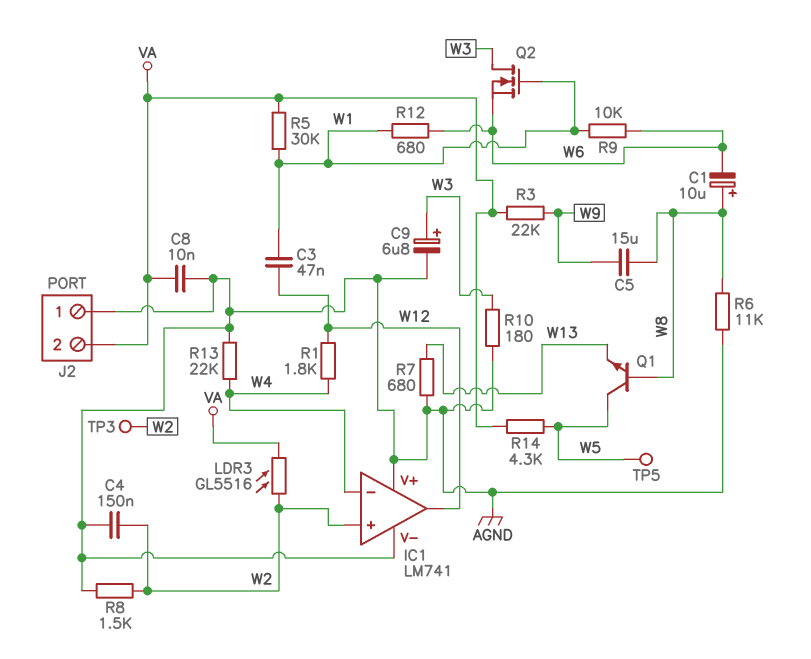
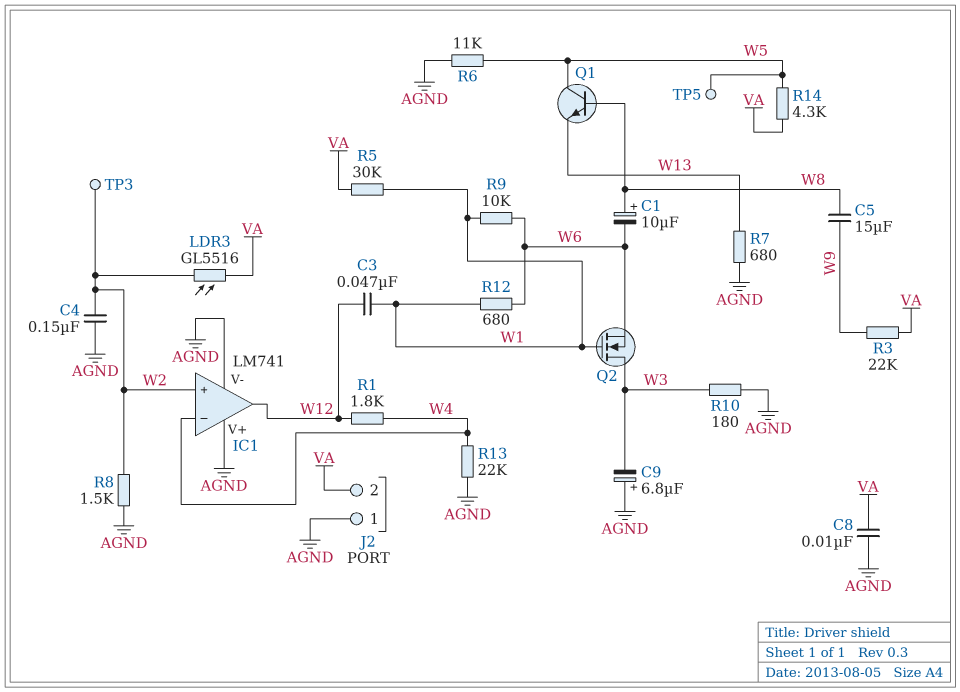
C9: 6.8uF (plus W3, minus AGND) -> 6.8uF (plus AGND, minus W3)
R6: 11k (AGND, W8) -> 11k (AGND, W5)

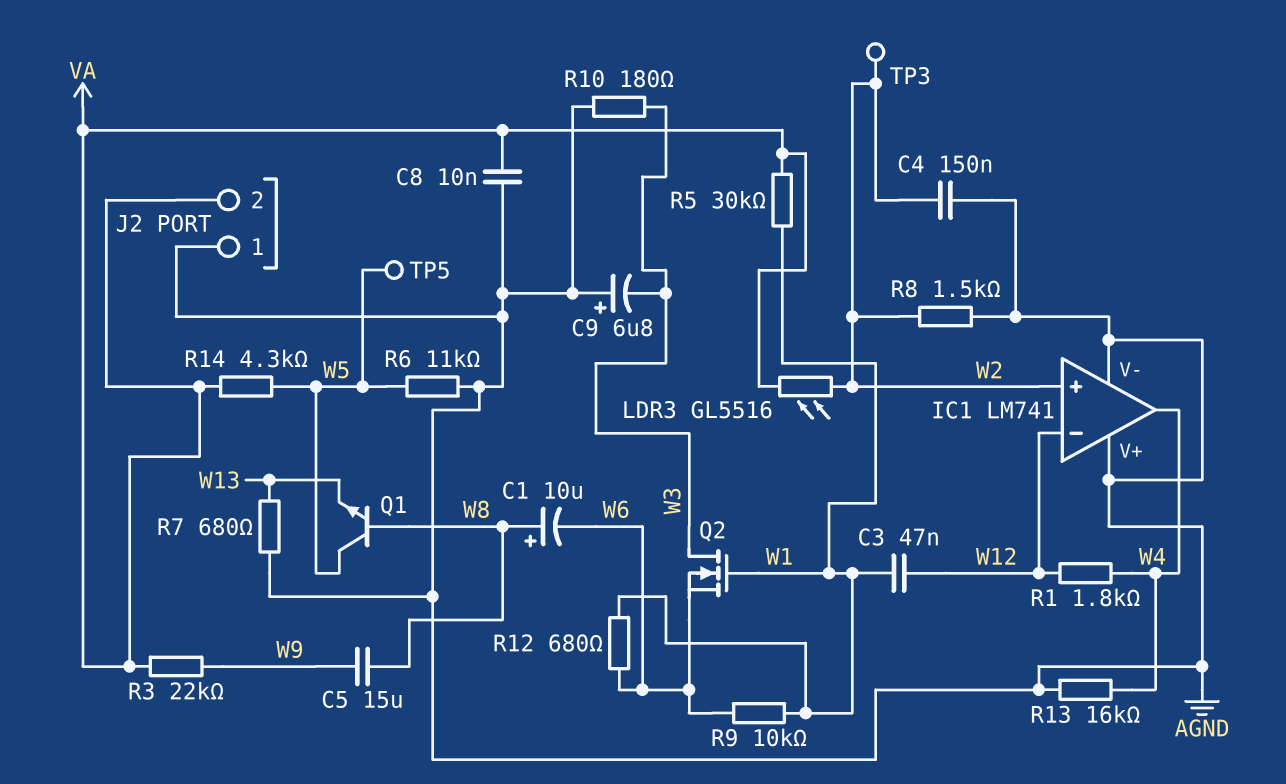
IC1 pin in-: W4 -> W12
IC1 pin out: W12 -> W4
R13: 22k (AGND, W4) -> 16k (AGND, W4)

